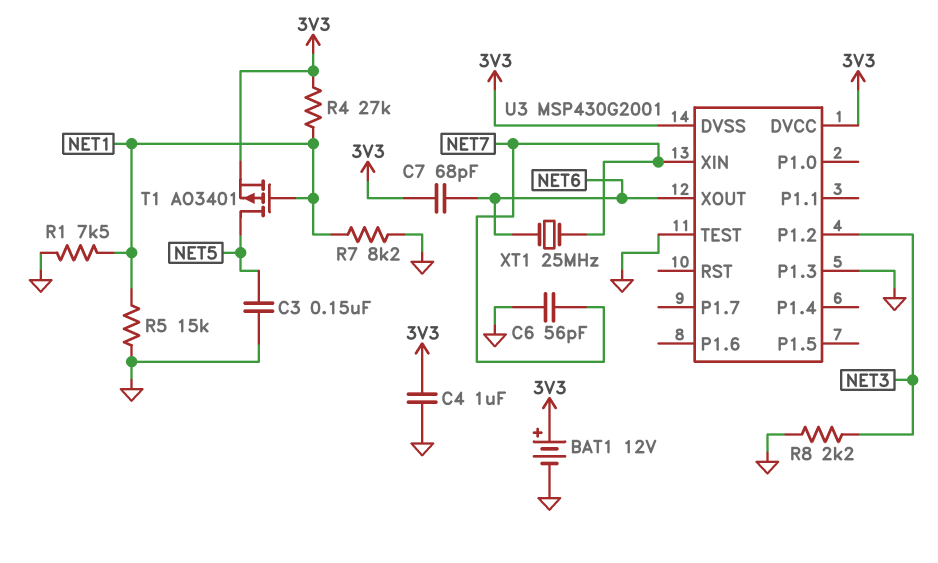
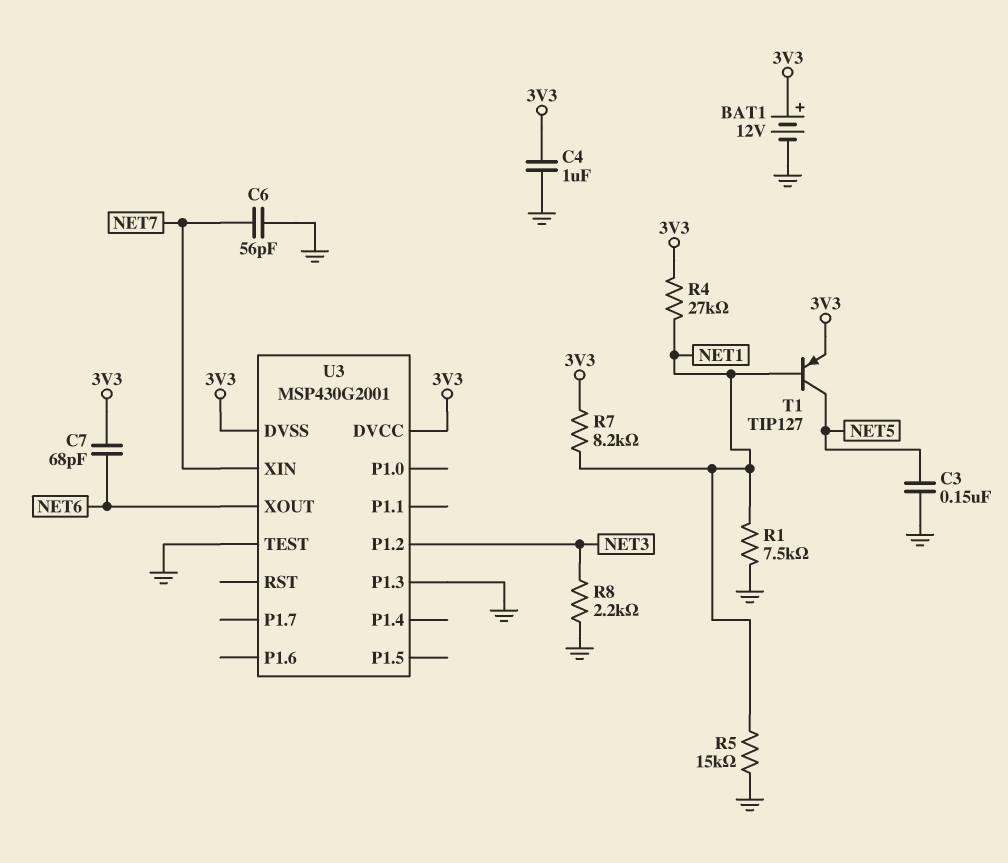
R7: 8.2k (GND, NET1) -> 8.2k (3V3, NET1)
T1: PMOS AO3401 (G NET1, D NET5, S 3V3) -> PNP TIP127 (B NET1, C NET5, E 3V3)
XT1: 25MHz (NET6, NET7) -> none

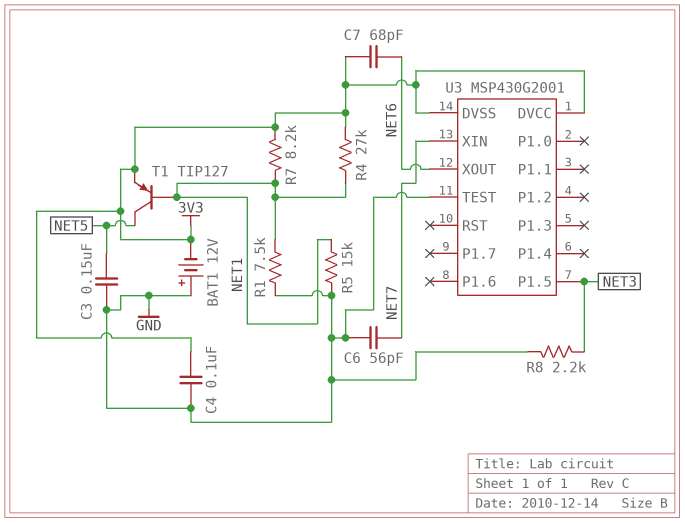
BAT1: 12V (plus 3V3, minus GND) -> 12V (plus GND, minus 3V3)
C4: 1uF (3V3, GND) -> 100nF (3V3, GND)
U3 pin P1.2: NET3 -> none
U3 pin P1.3: GND -> none
U3 pin P1.5: none -> NET3

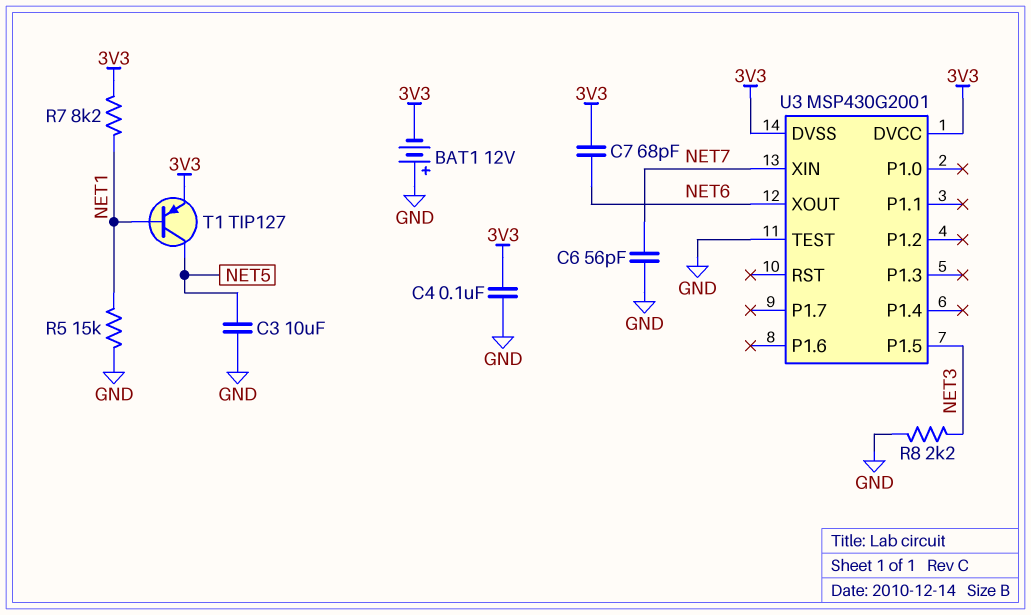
C3: 150nF (GND, NET5) -> 10uF (GND, NET5)
R1: 7.5k (GND, NET1) -> none
R4: 27k (3V3, NET1) -> none

